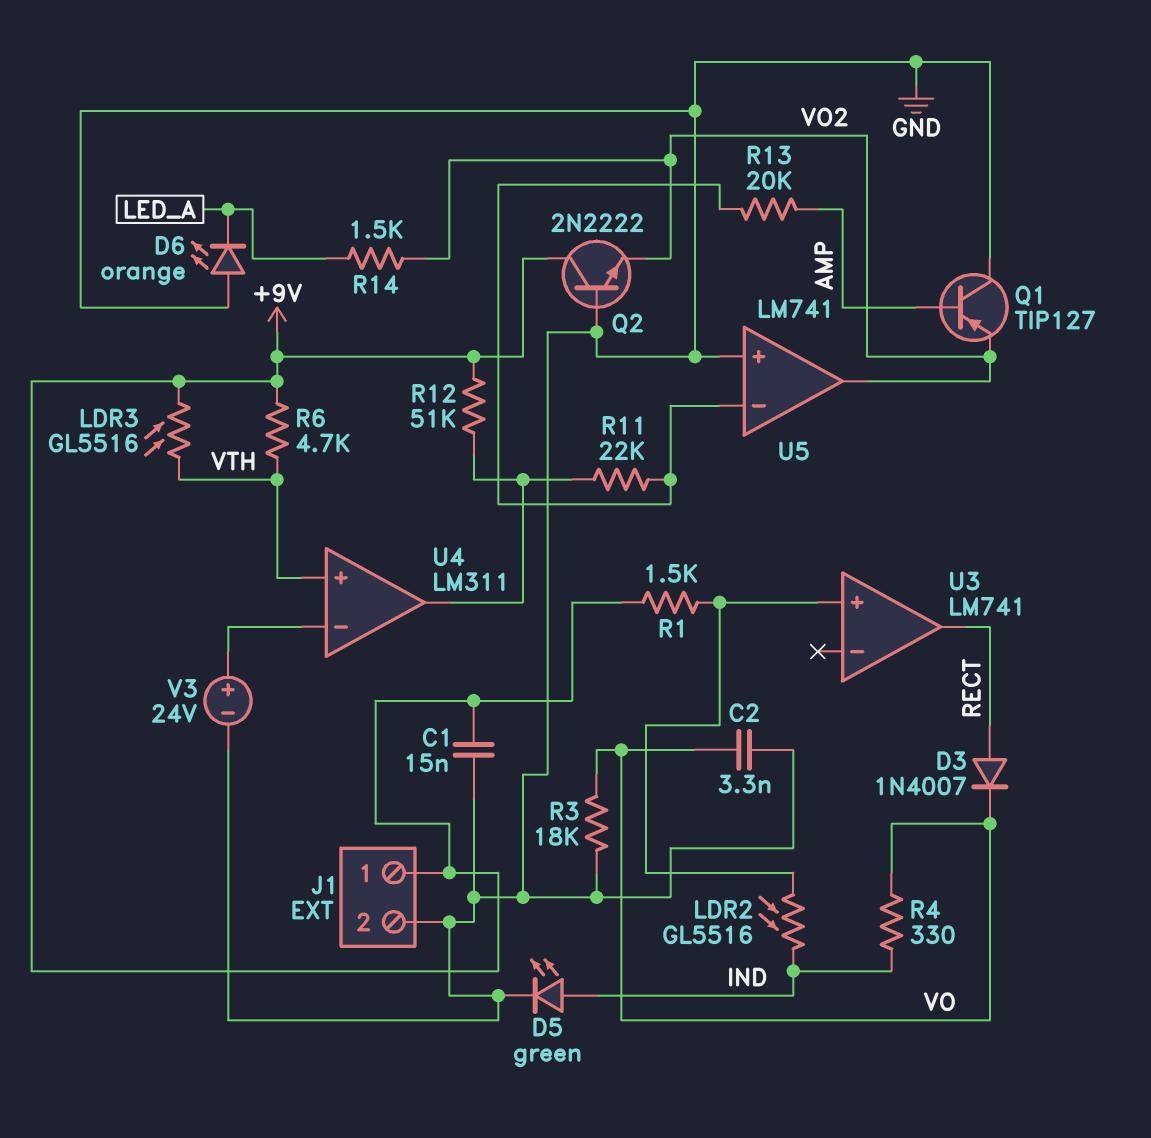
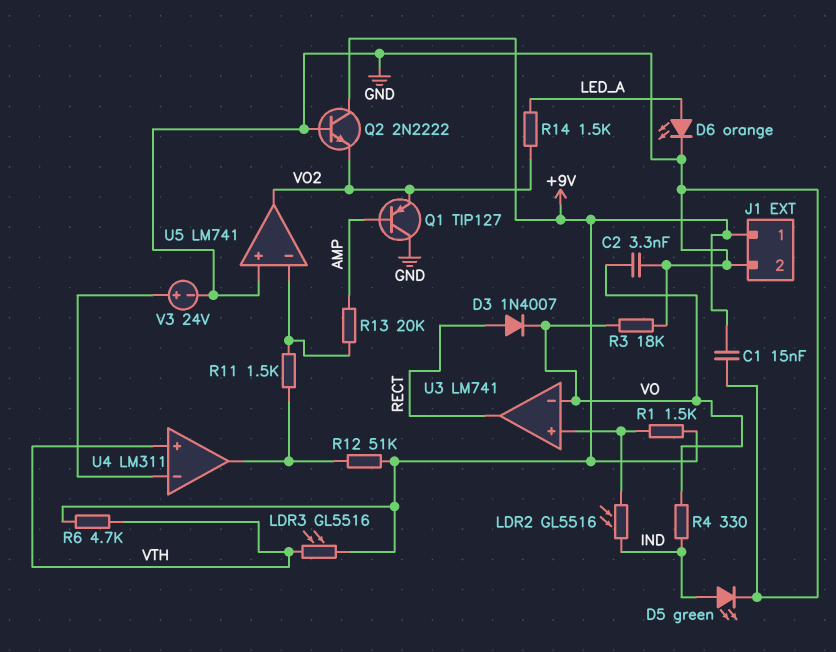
D6: LED orange (A GND, K LED_A) -> LED orange (A LED_A, K GND)
R11: 22k (U4/out, U5/in-) -> 1.5k (U4/out, U5/in-)
U3 pin in-: none -> VO

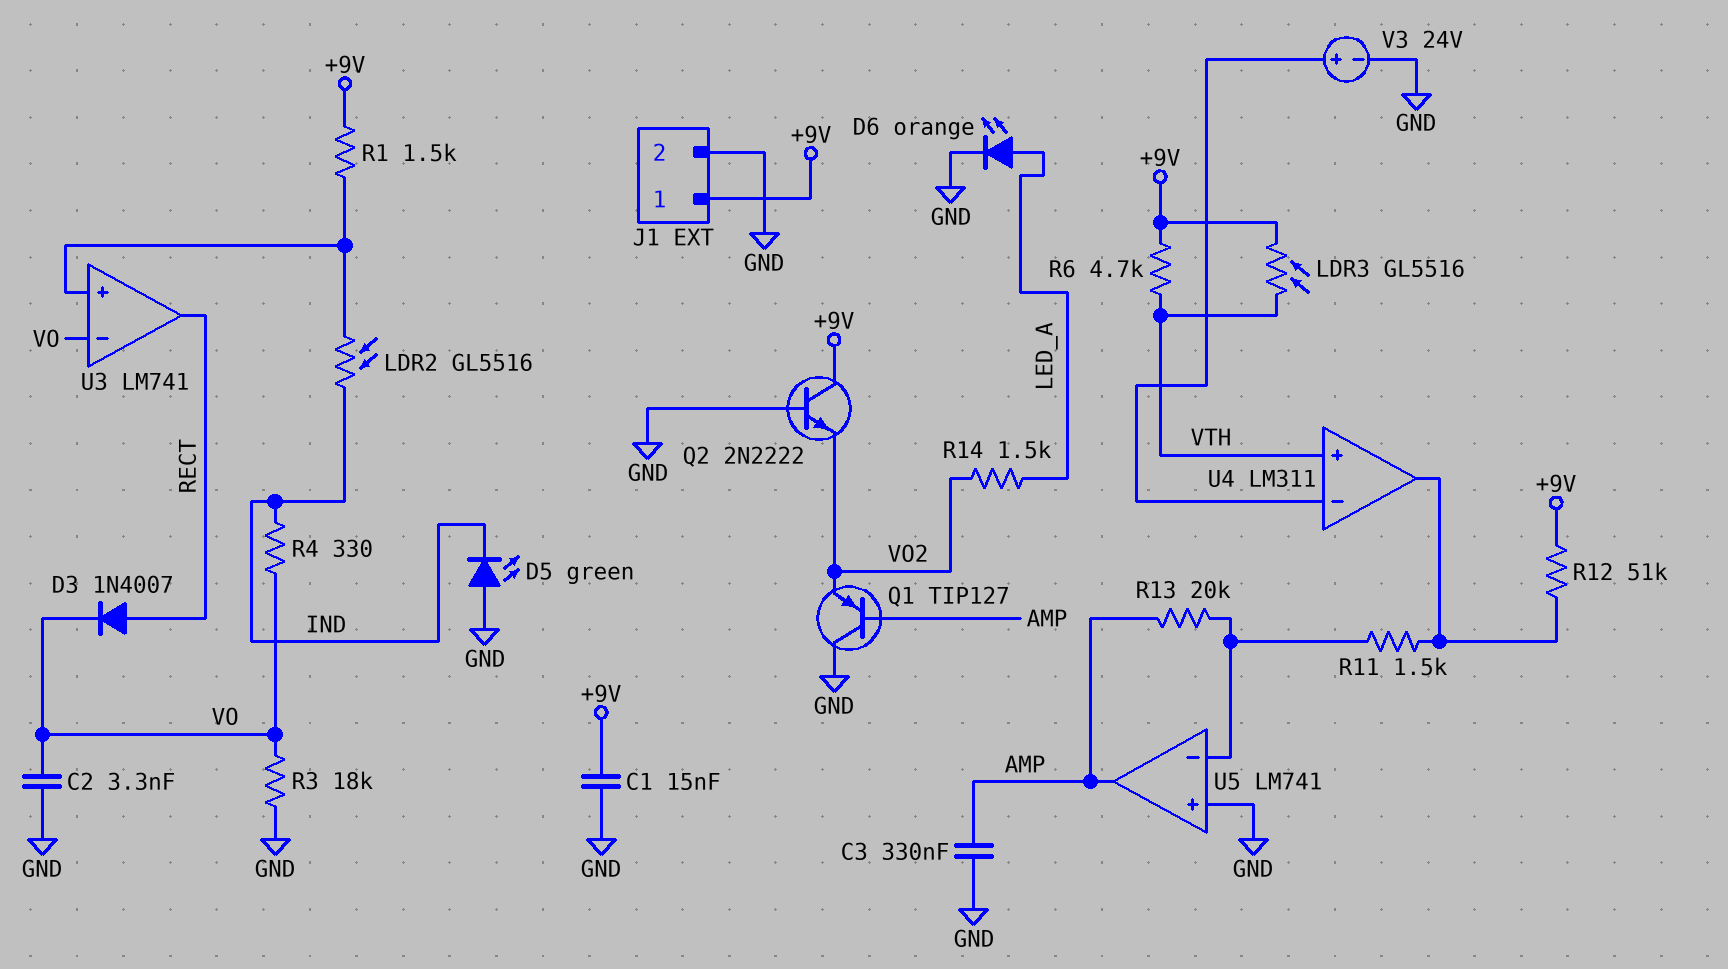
C3: none -> 330nF (AMP, GND)
D5: LED green (A IND, K GND) -> LED green (A GND, K IND)
U5 pin out: VO2 -> AMP

